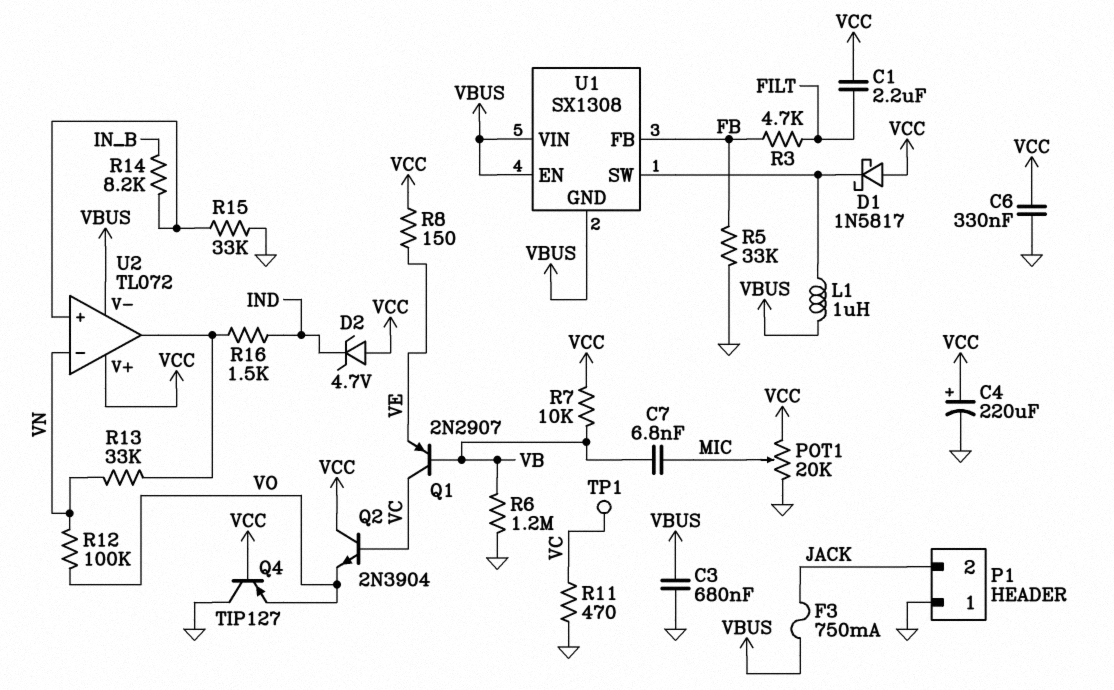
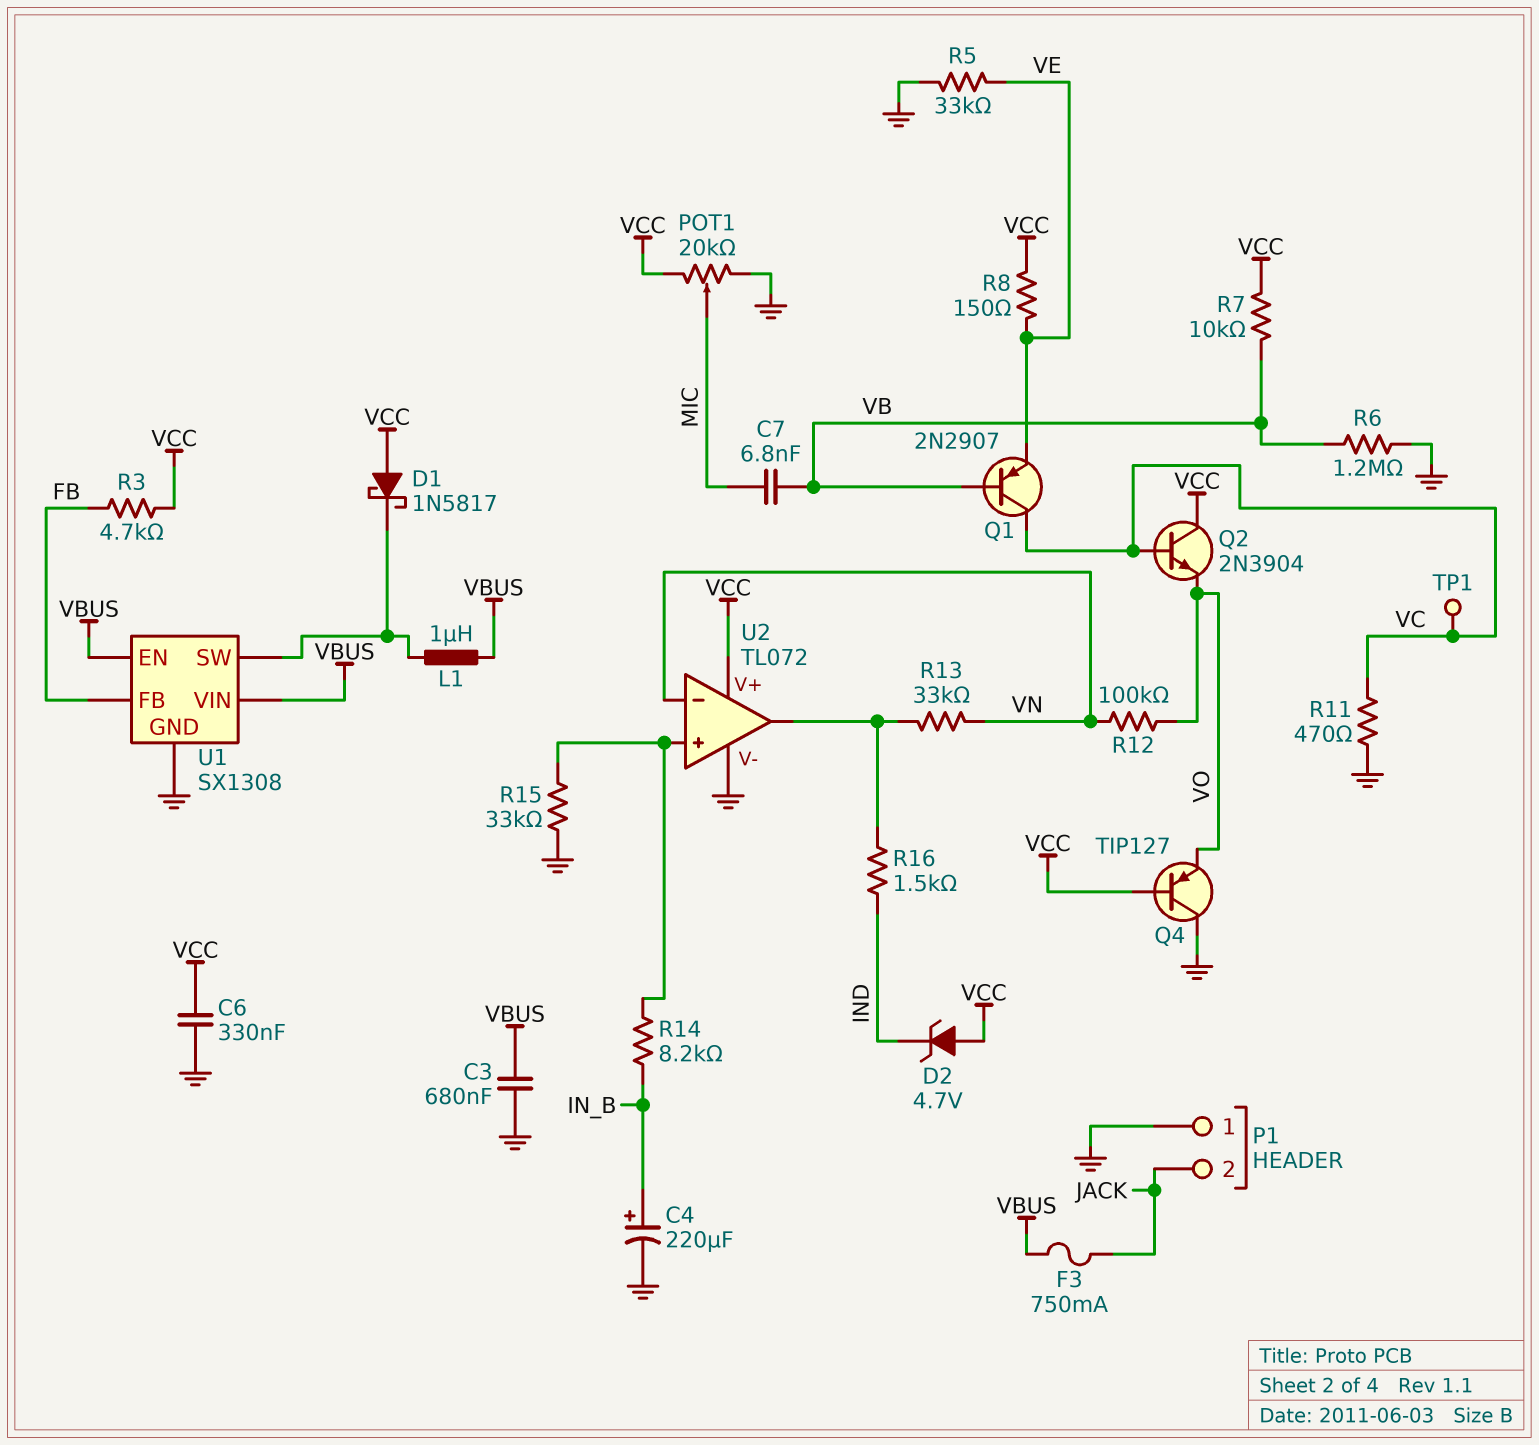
C1: 2.2uF (FILT, VCC) -> none
C4: 220uF (plus VCC, minus GND) -> 220uF (plus IN_B, minus GND)
R3: 4.7k (FB, FILT) -> 4.7k (FB, VCC)
R5: 33k (FB, GND) -> 33k (GND, VE)
U1 pin GND: VBUS -> GND
U2 pin V-: VBUS -> GND

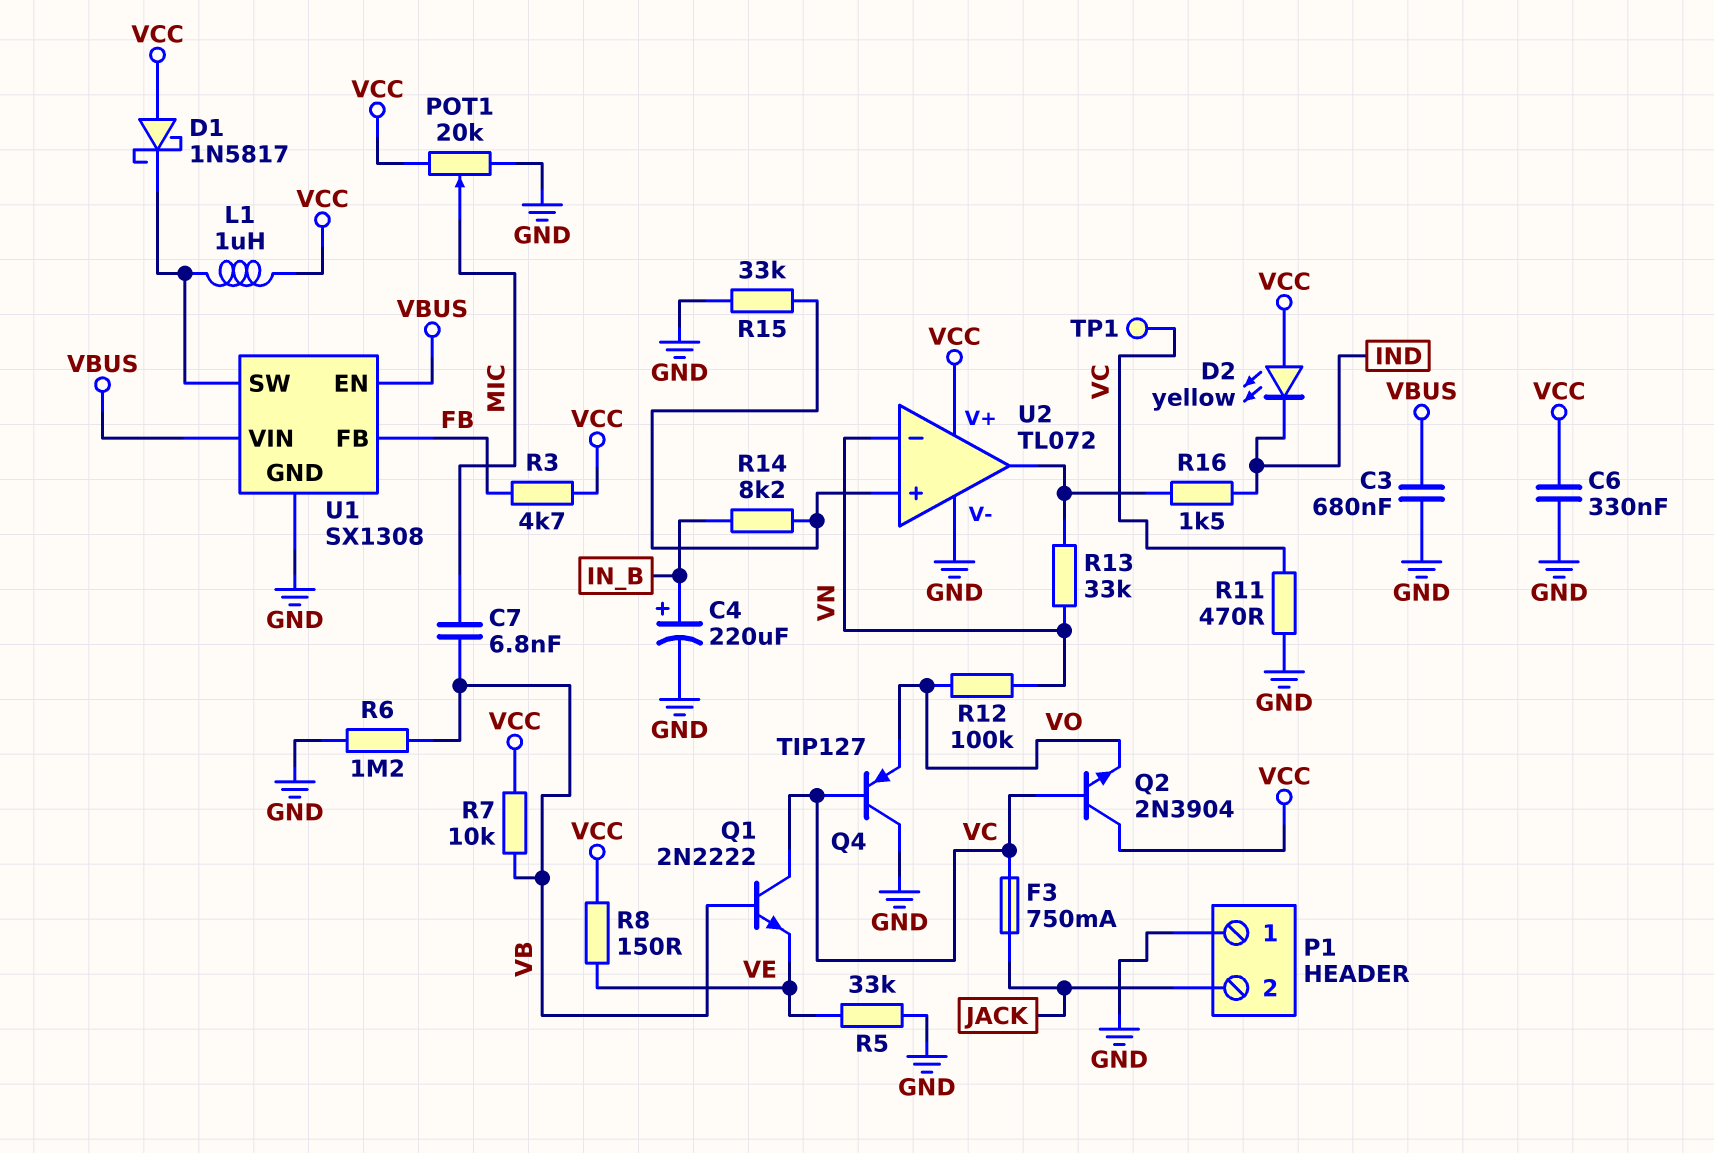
D2: zener 4.7V (A VCC, K IND) -> LED yellow (A VCC, K IND)
F3: 750mA (JACK, VBUS) -> 750mA (JACK, VC)
L1: 1uH (U1/SW, VBUS) -> 1uH (U1/SW, VCC)
Q1: PNP 2N2907 (B VB, C VC, E VE) -> NPN 2N2222 (B VB, C VC, E VE)
Q4: PNP TIP127 (B VCC, C GND, E VO) -> PNP TIP127 (B VC, C GND, E VO)

